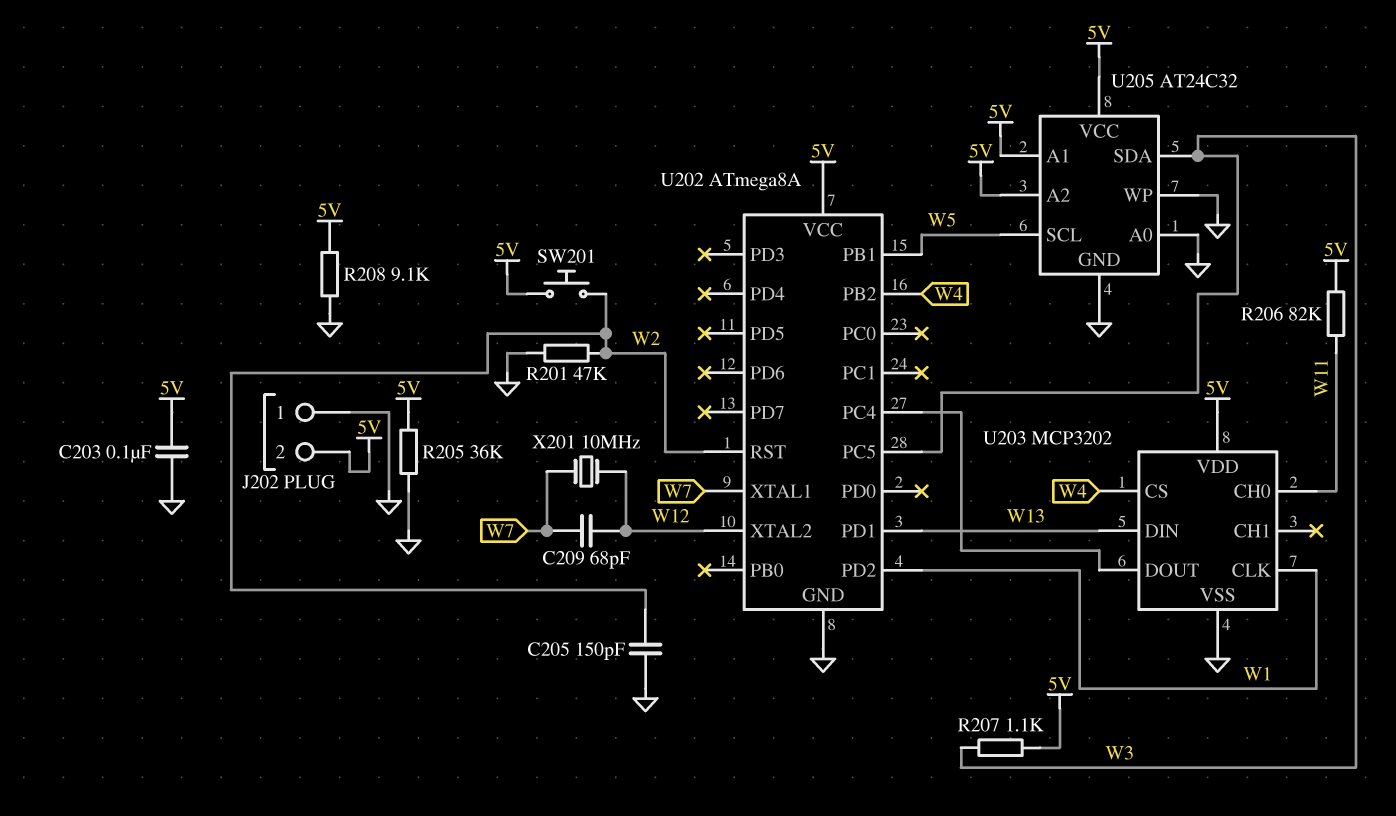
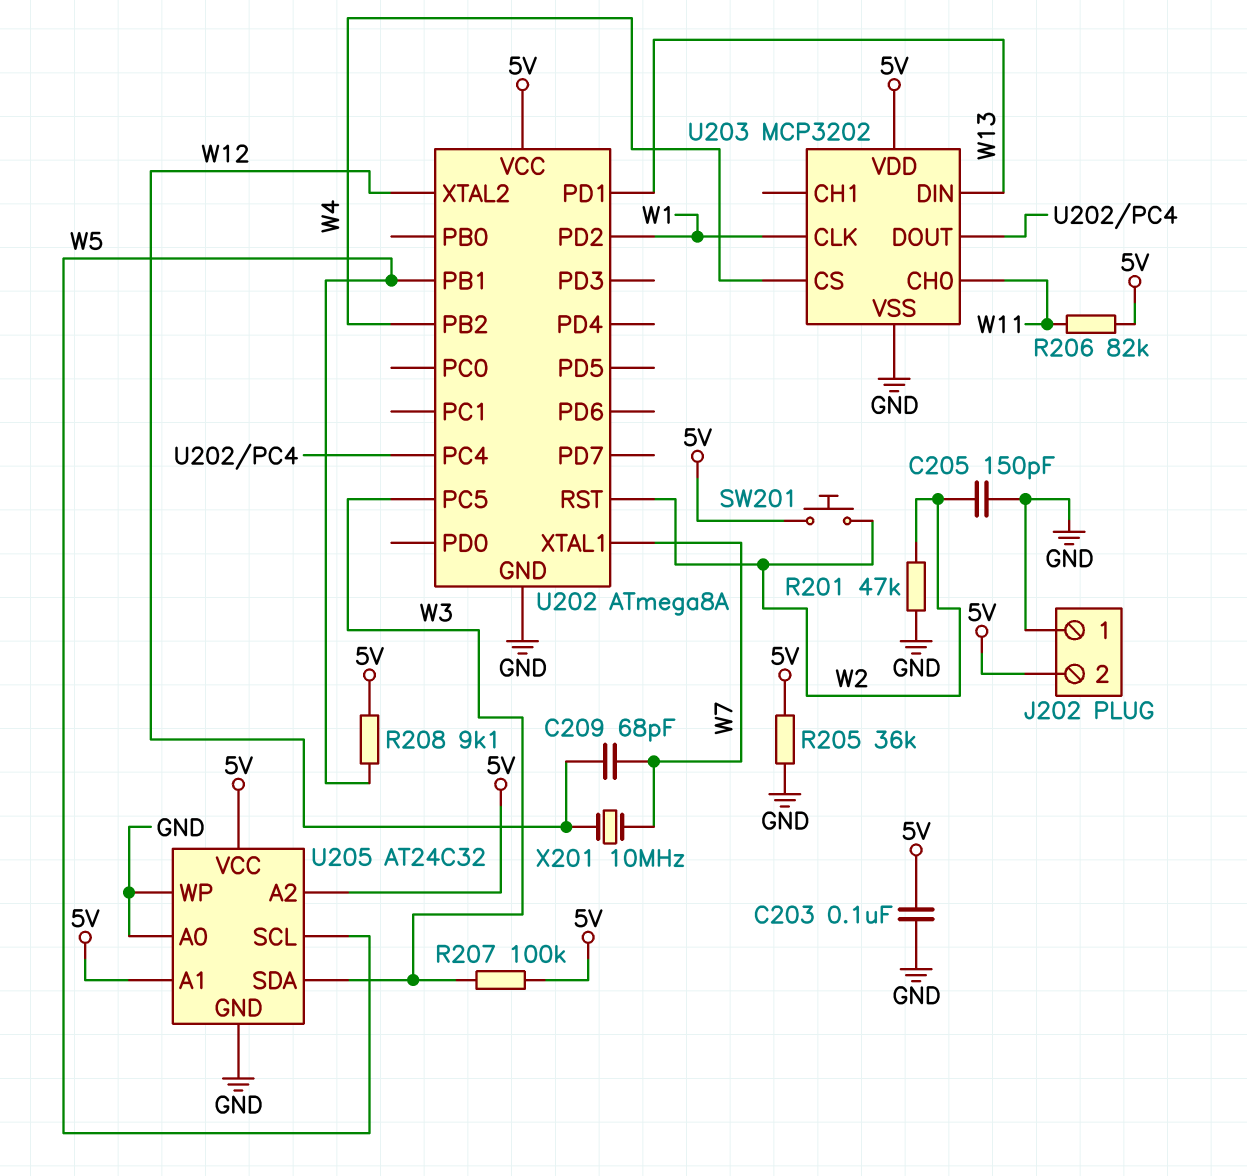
R207: 1.1k (5V, W3) -> 100k (5V, W3)
R208: 9.1k (5V, GND) -> 9.1k (5V, W5)

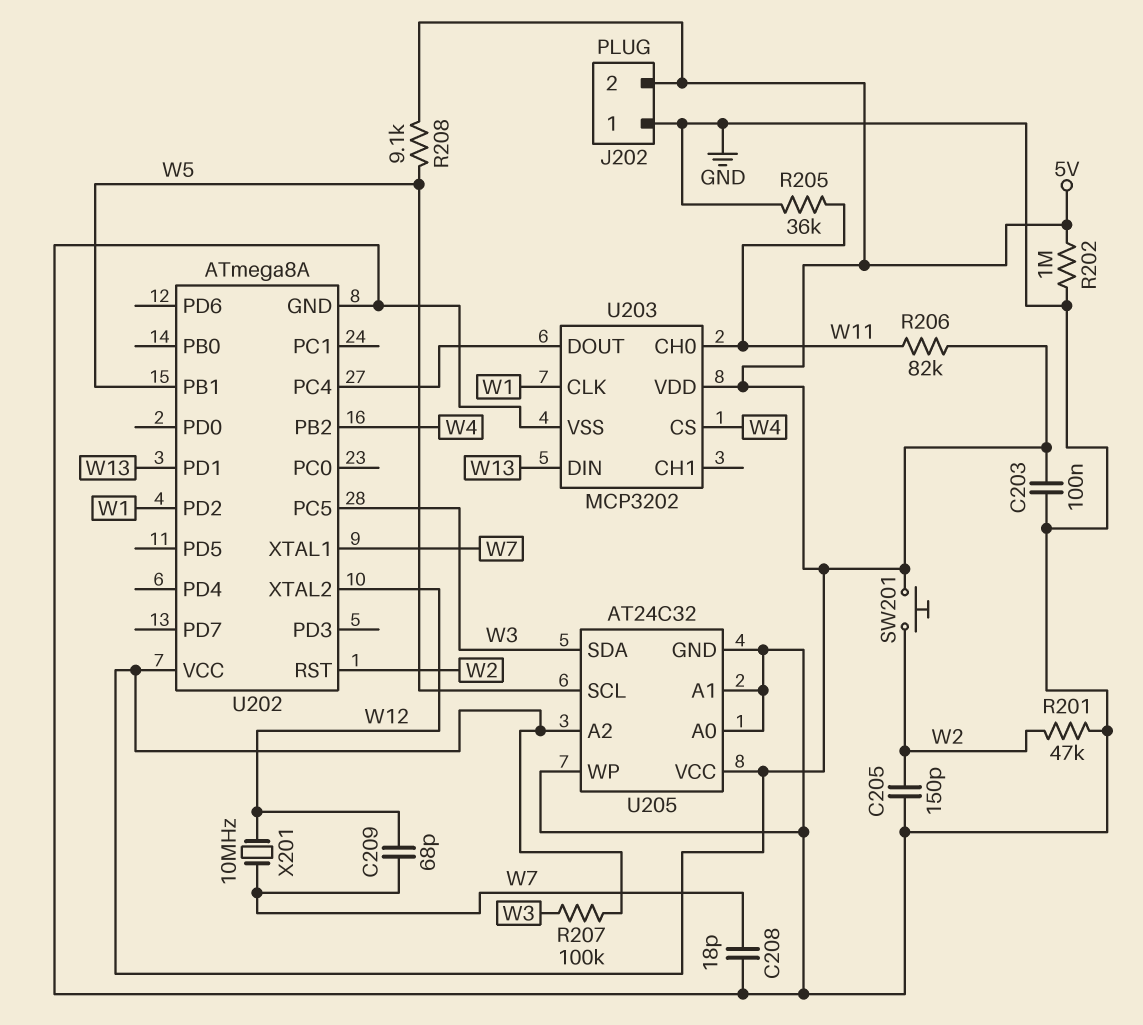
C208: none -> 18pF (GND, W7)
R202: none -> 1M (5V, GND)
R205: 36k (5V, GND) -> 36k (GND, W11)
U205 pin A1: 5V -> GND

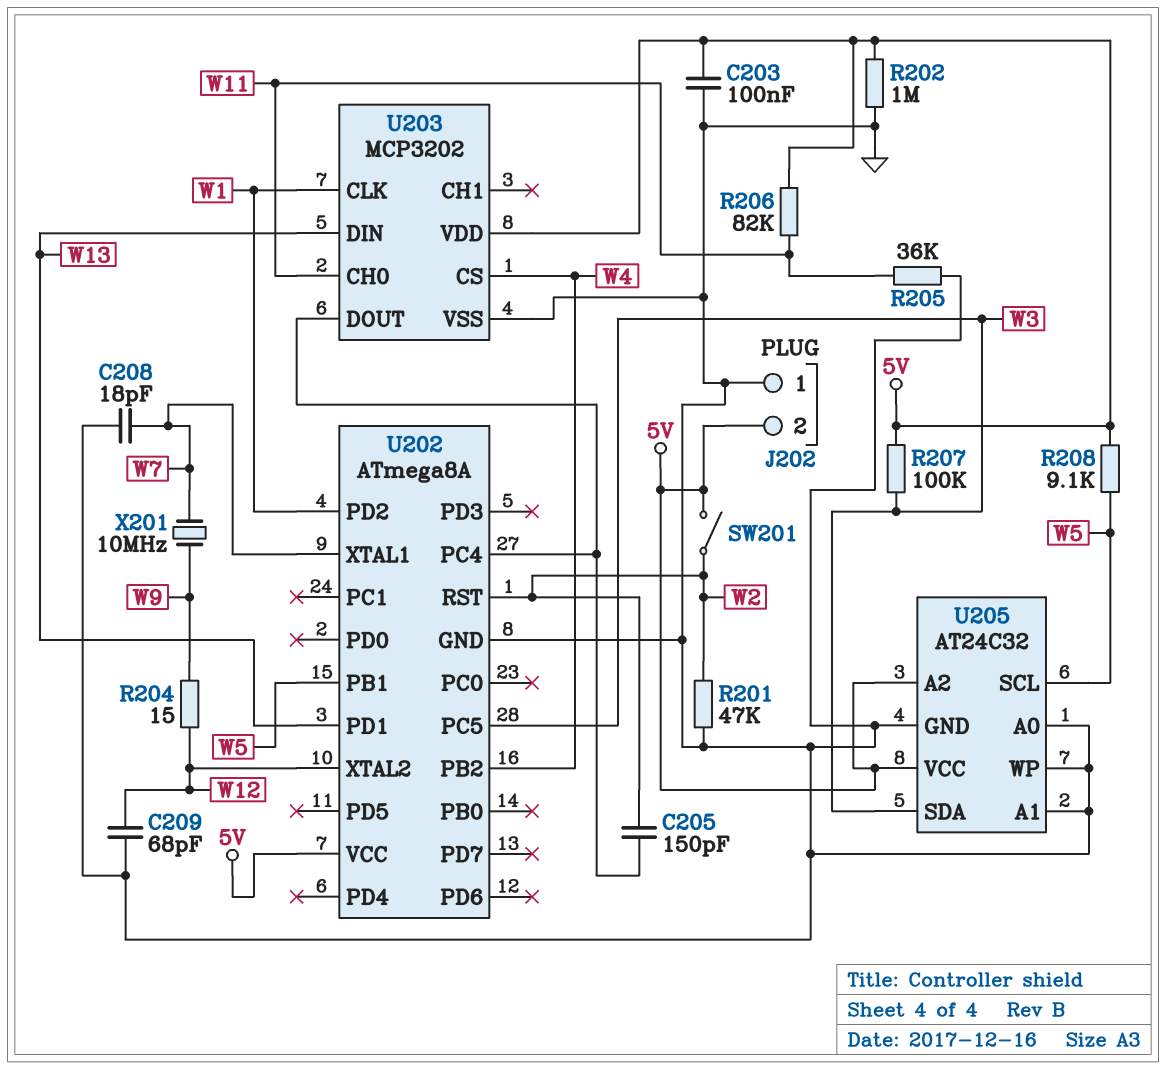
C205: 150pF (GND, W2) -> 150pF (U202/PC4, W2)
C209: 68pF (W7, W12) -> 68pF (GND, W12)
R204: none -> 15 (W9, W12)
SW201: button (5V, W2) -> switch (5V, W2)
X201: 10MHz (W7, W12) -> 10MHz (W7, W9)

